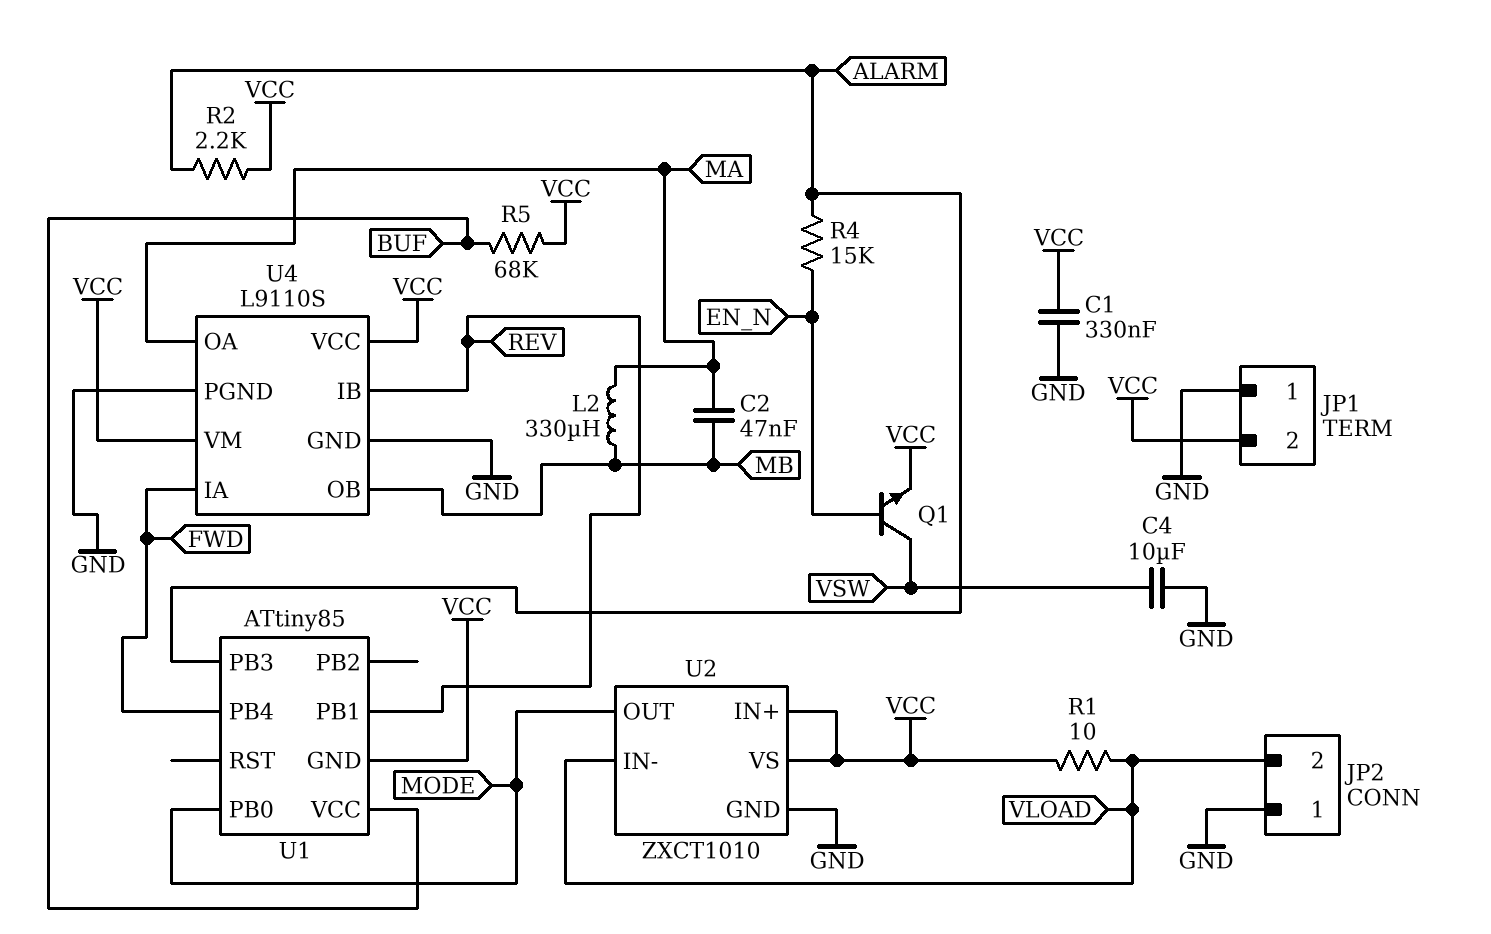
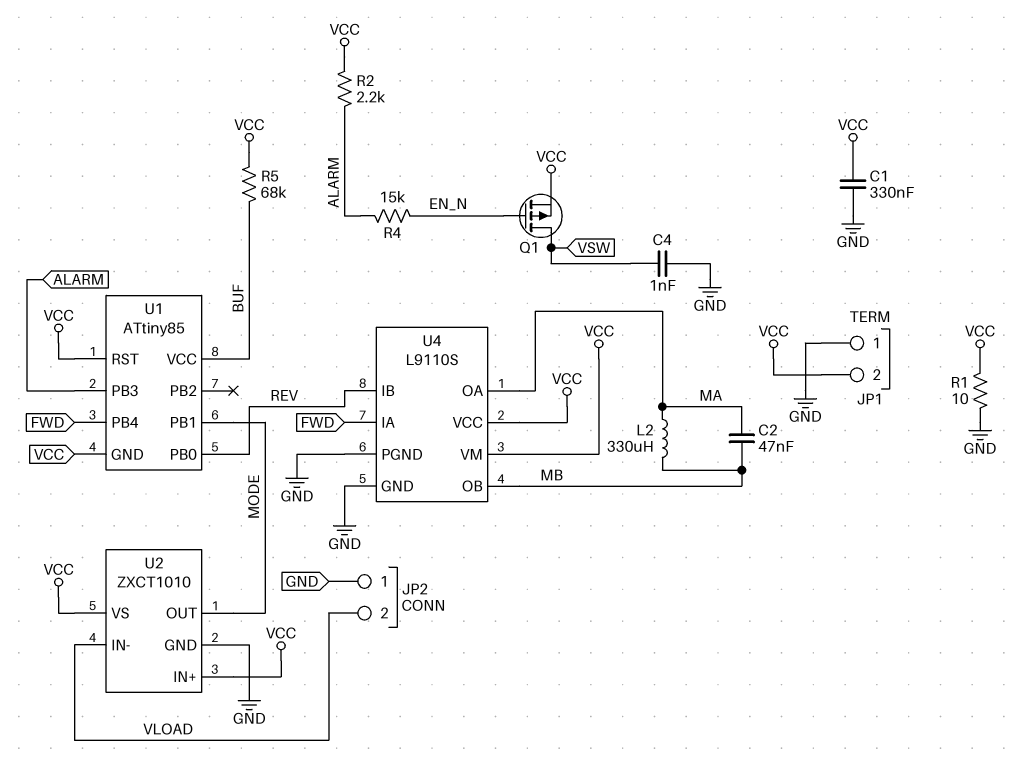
C4: 10uF (GND, VSW) -> 1nF (GND, VSW)
Q1: NPN (B EN_N, C VSW, E VCC) -> PMOS (G EN_N, D VSW, S VCC)
R1: 10 (VCC, VLOAD) -> 10 (GND, VCC)
U1 pin PB0: MODE -> REV
U1 pin PB1: REV -> MODE
U1 pin RST: none -> VCC

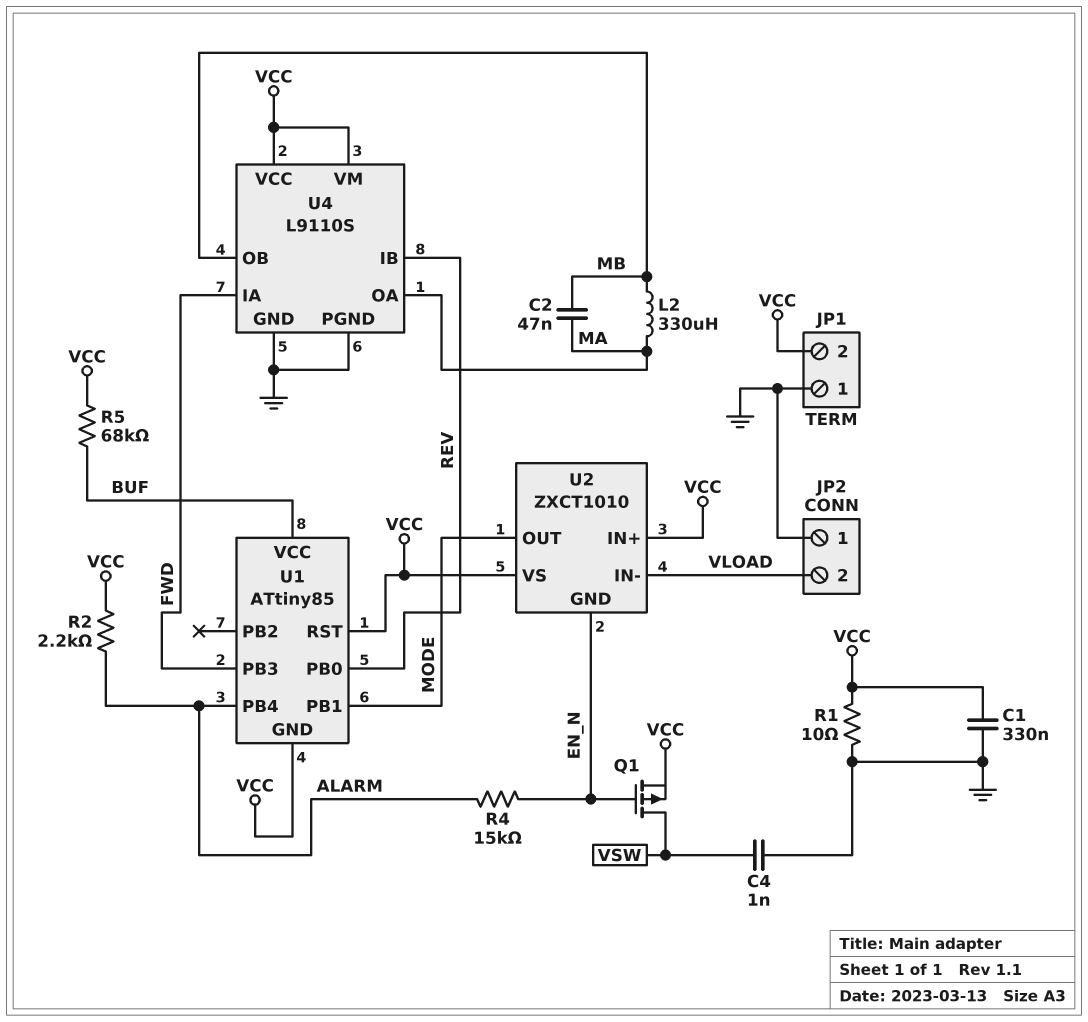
U1 pin PB3: ALARM -> FWD
U1 pin PB4: FWD -> ALARM
U2 pin GND: GND -> EN_N

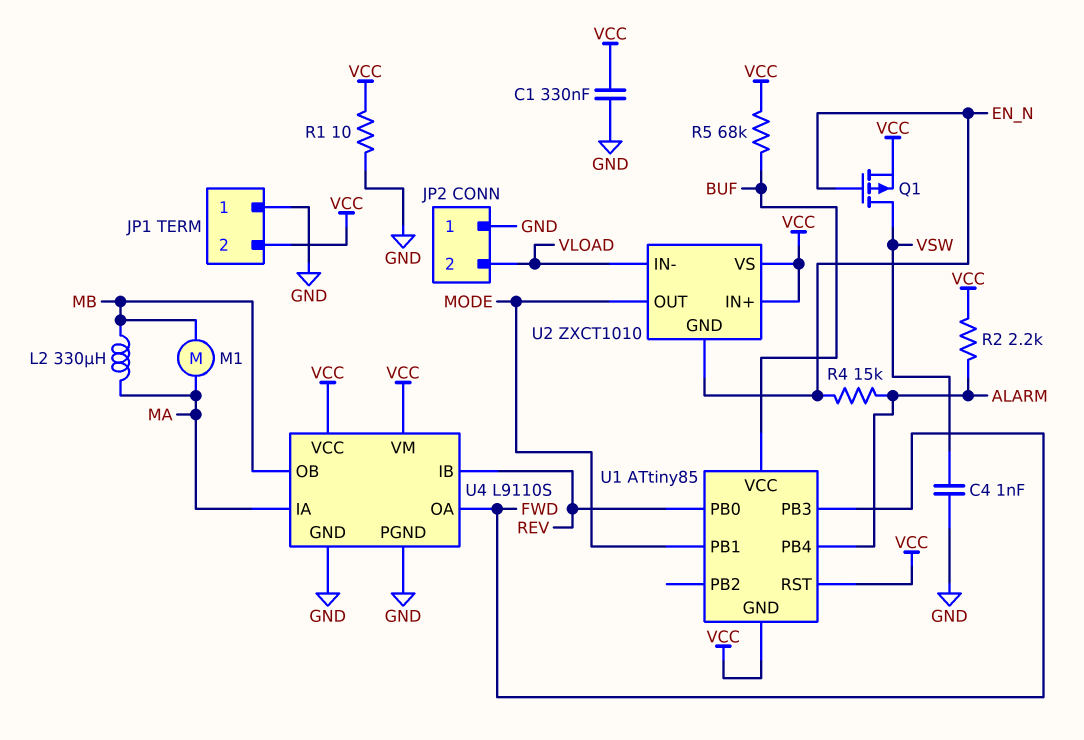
C2: 47nF (MA, MB) -> none
M1: none -> motor (MA, MB)
U4 pin IA: FWD -> MA
U4 pin OA: MA -> FWD

